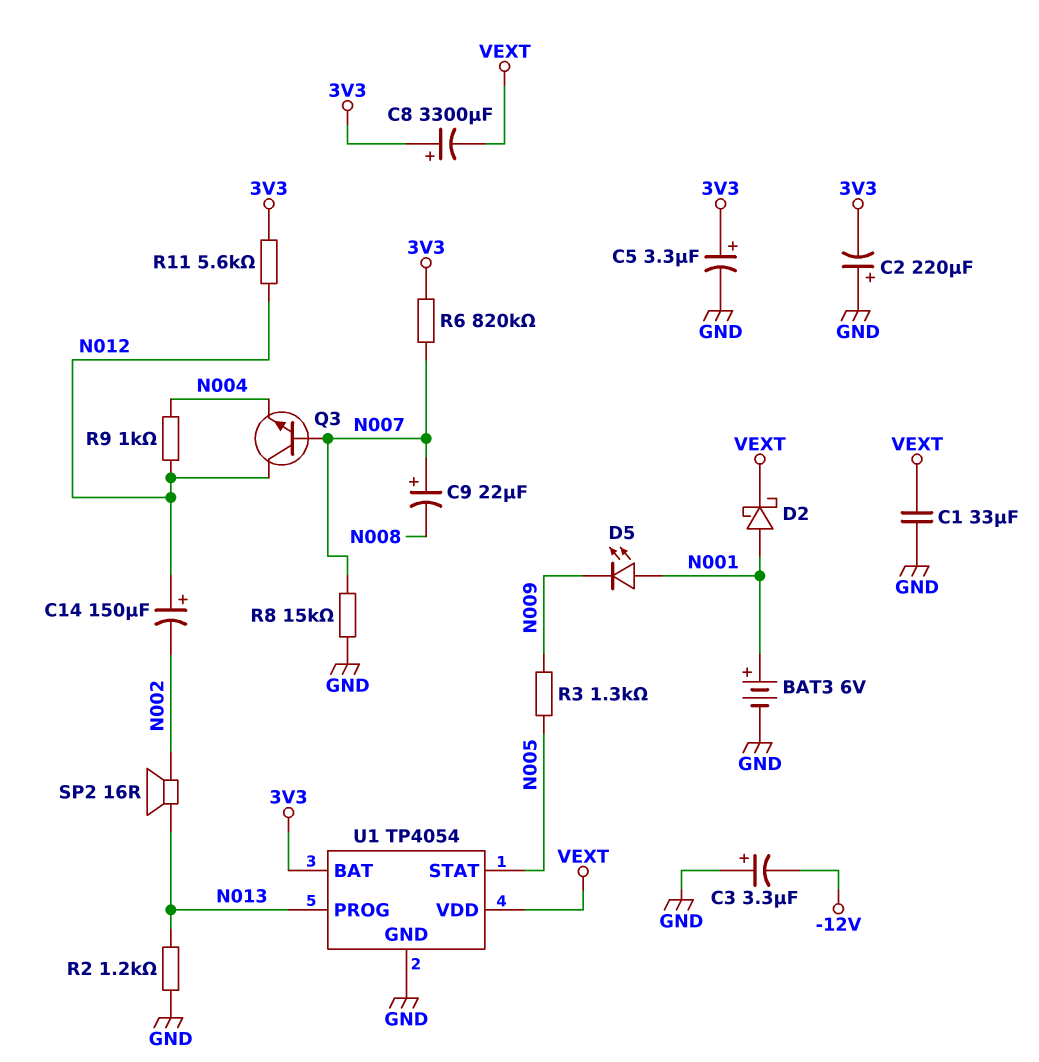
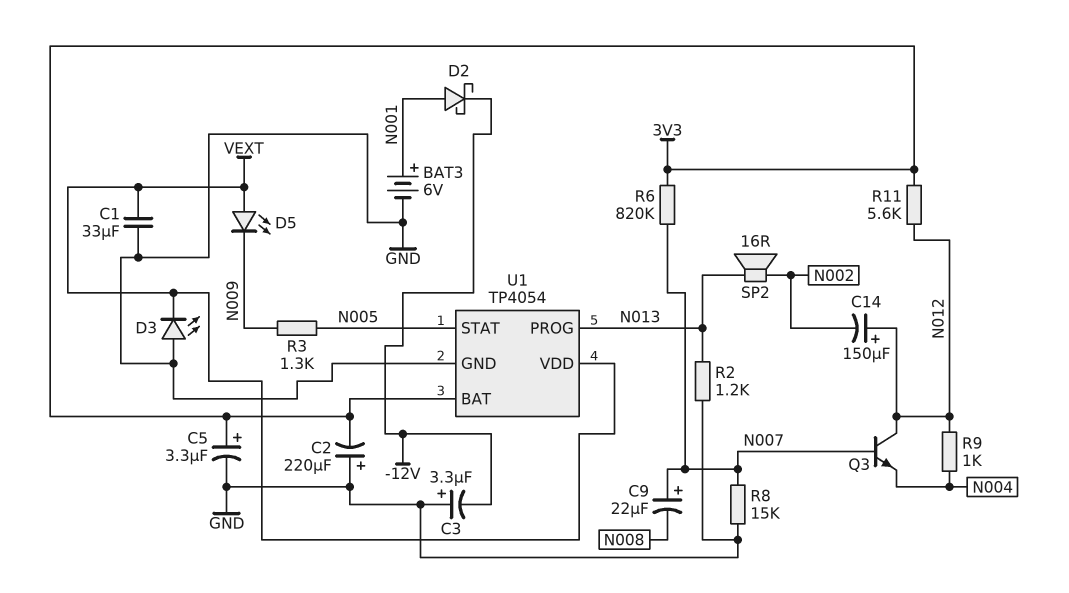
C8: 3300uF (plus 3V3, minus VEXT) -> none
D2: schottky (A N001, K VEXT) -> schottky (A N001, K -12V)
D3: none -> LED (A GND, K VEXT)
D5: LED (A N001, K N009) -> LED (A VEXT, K N009)

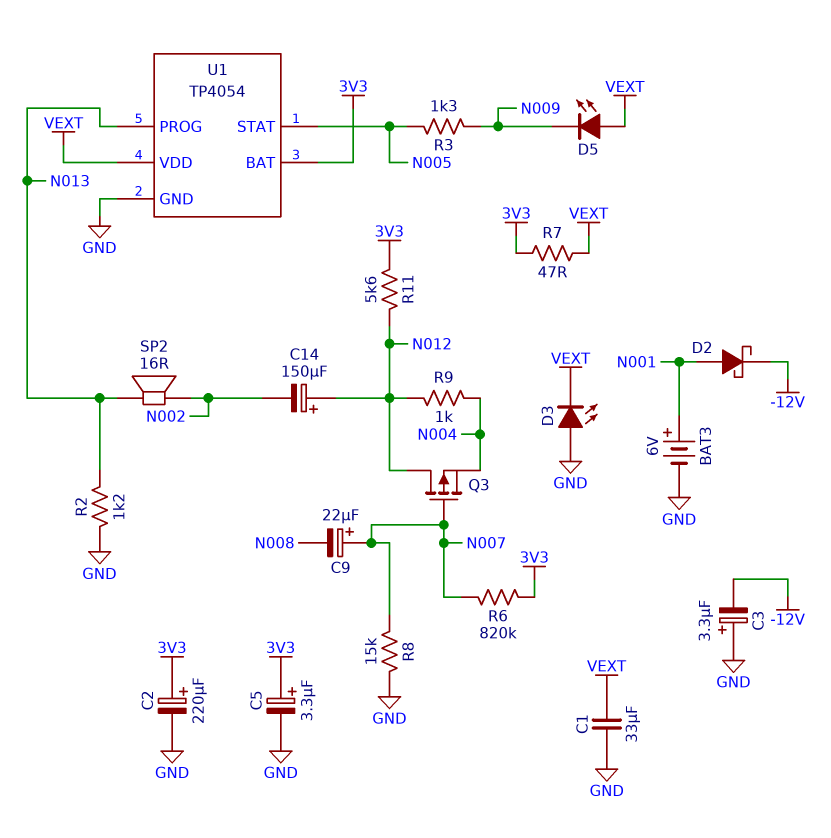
C2: 220uF (plus GND, minus 3V3) -> 220uF (plus 3V3, minus GND)
Q3: NPN (B N007, C N012, E N004) -> PMOS (G N007, D N012, S N004)
R7: none -> 47 (3V3, VEXT)

